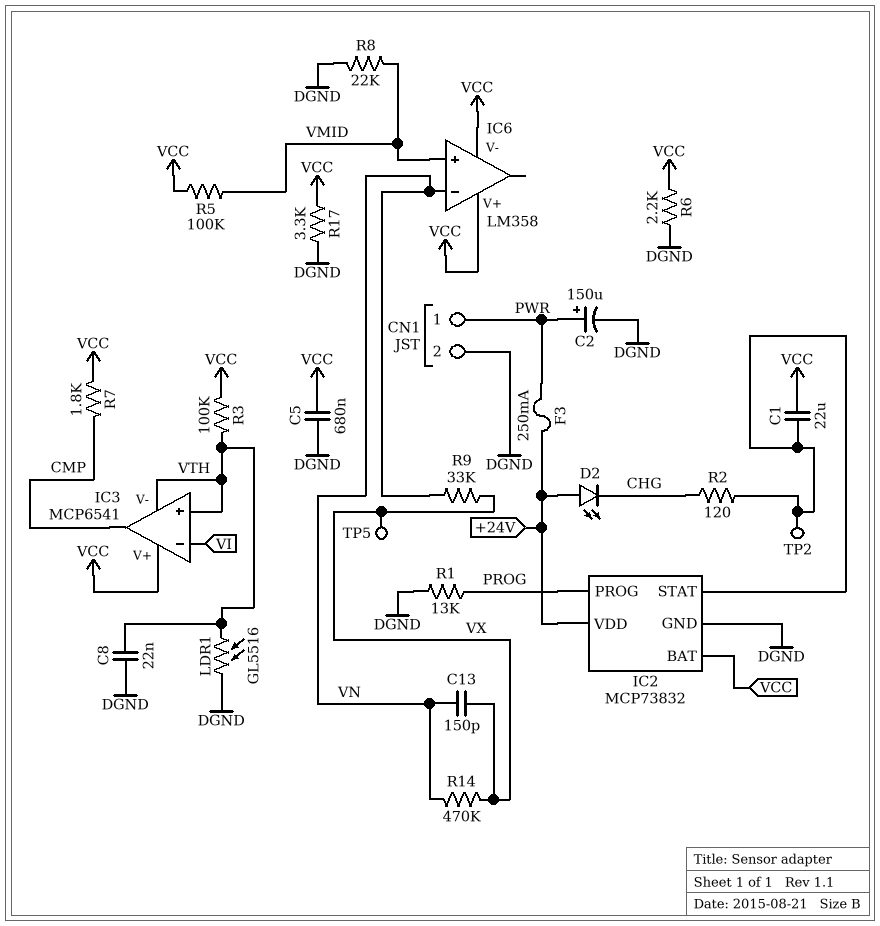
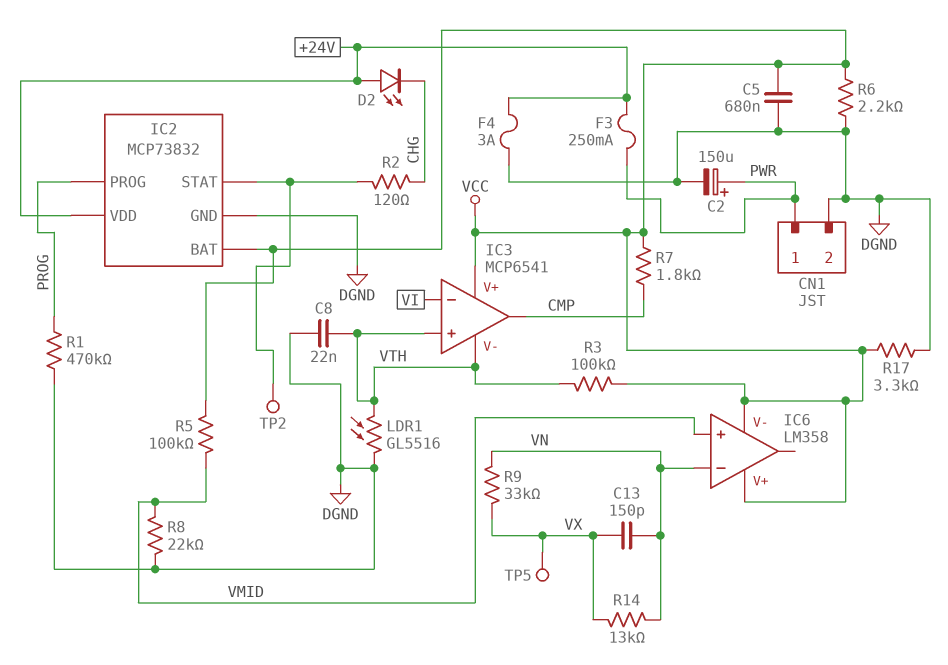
C1: 22uF (IC2/STAT, VCC) -> none
F4: none -> 3A (+24V, DGND)
R1: 13k (DGND, PROG) -> 470k (DGND, PROG)
R14: 470k (VN, VX) -> 13k (VN, VX)

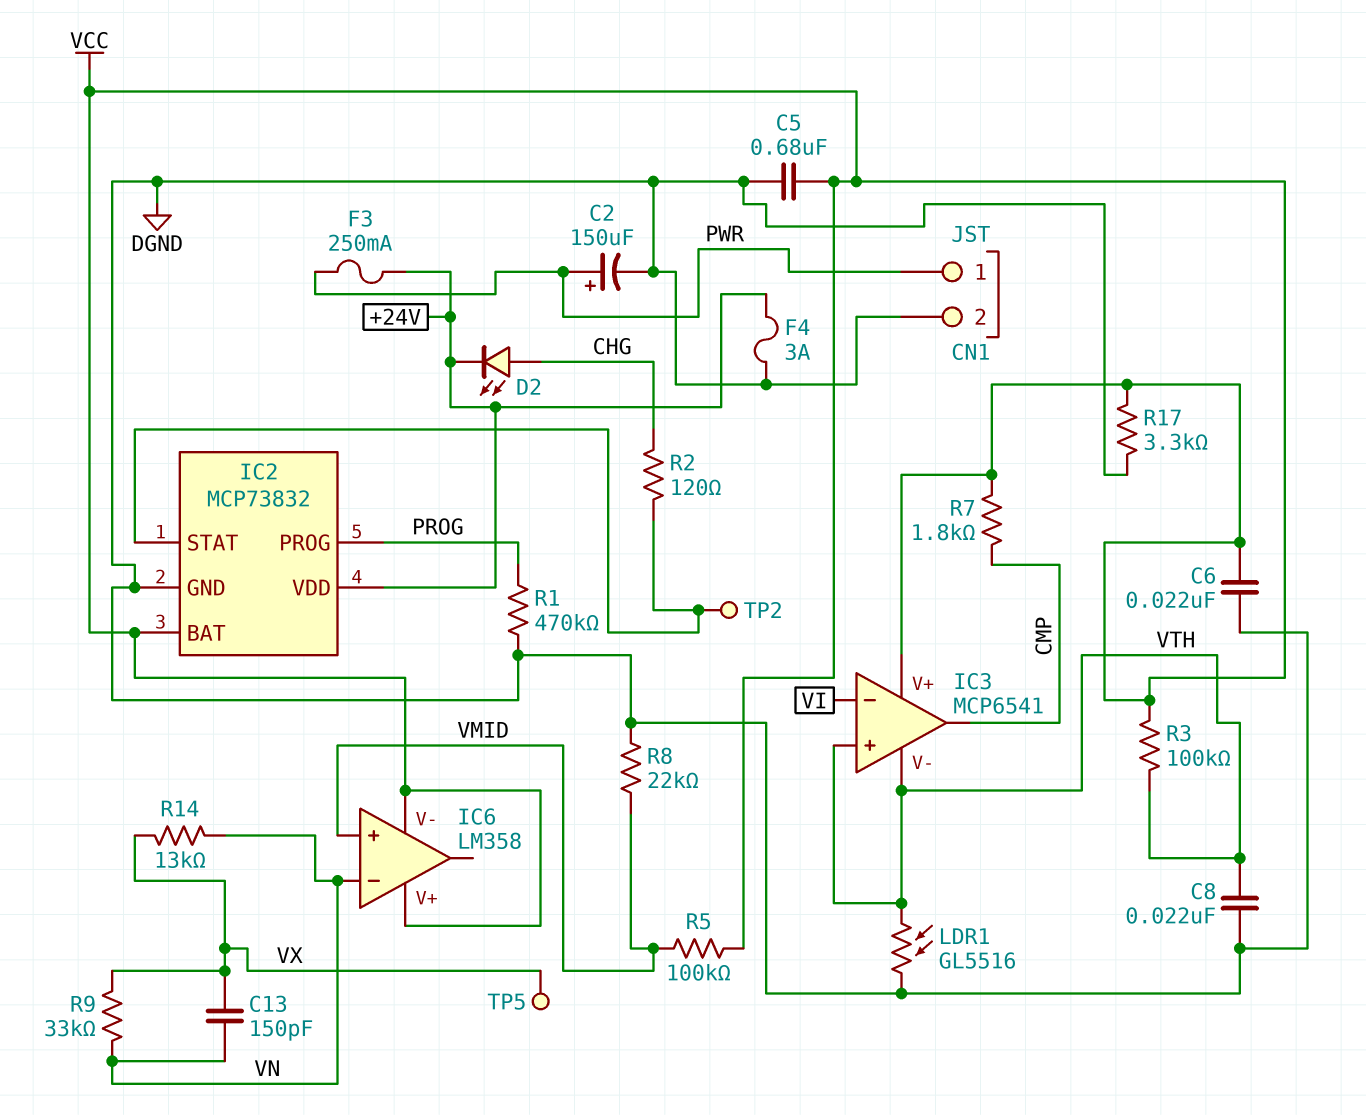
C6: none -> 22nF (DGND, VCC)
D2: LED (A +24V, K CHG) -> LED (A CHG, K +24V)
R6: 2.2k (DGND, VCC) -> none

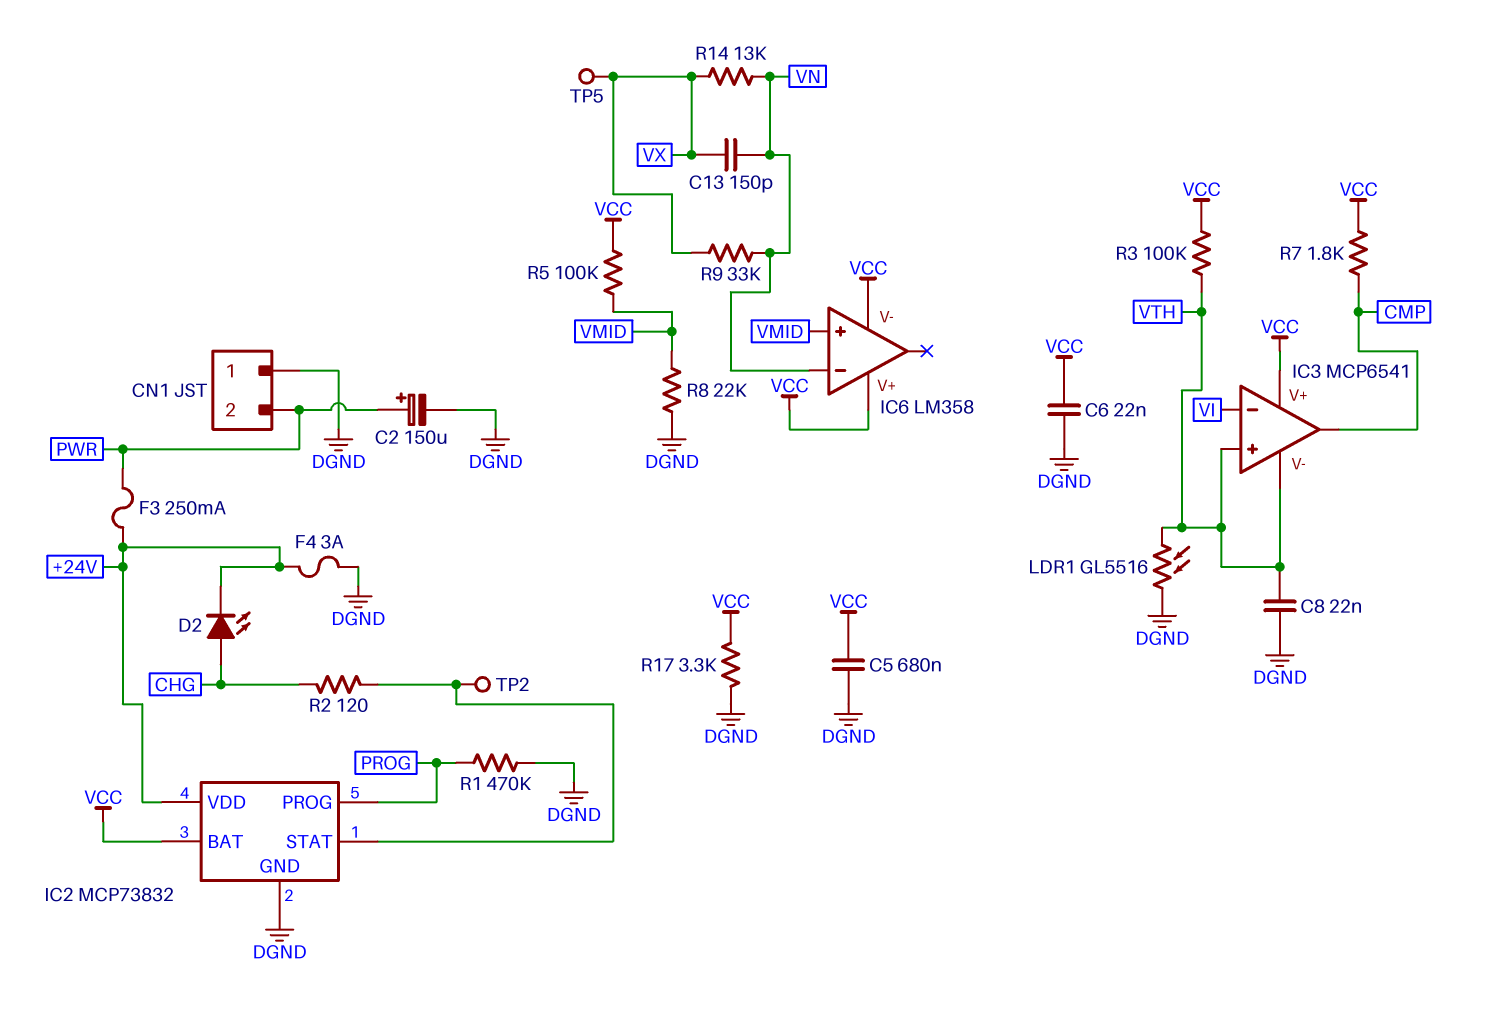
CN1 pin 1: PWR -> DGND
CN1 pin 2: DGND -> PWR

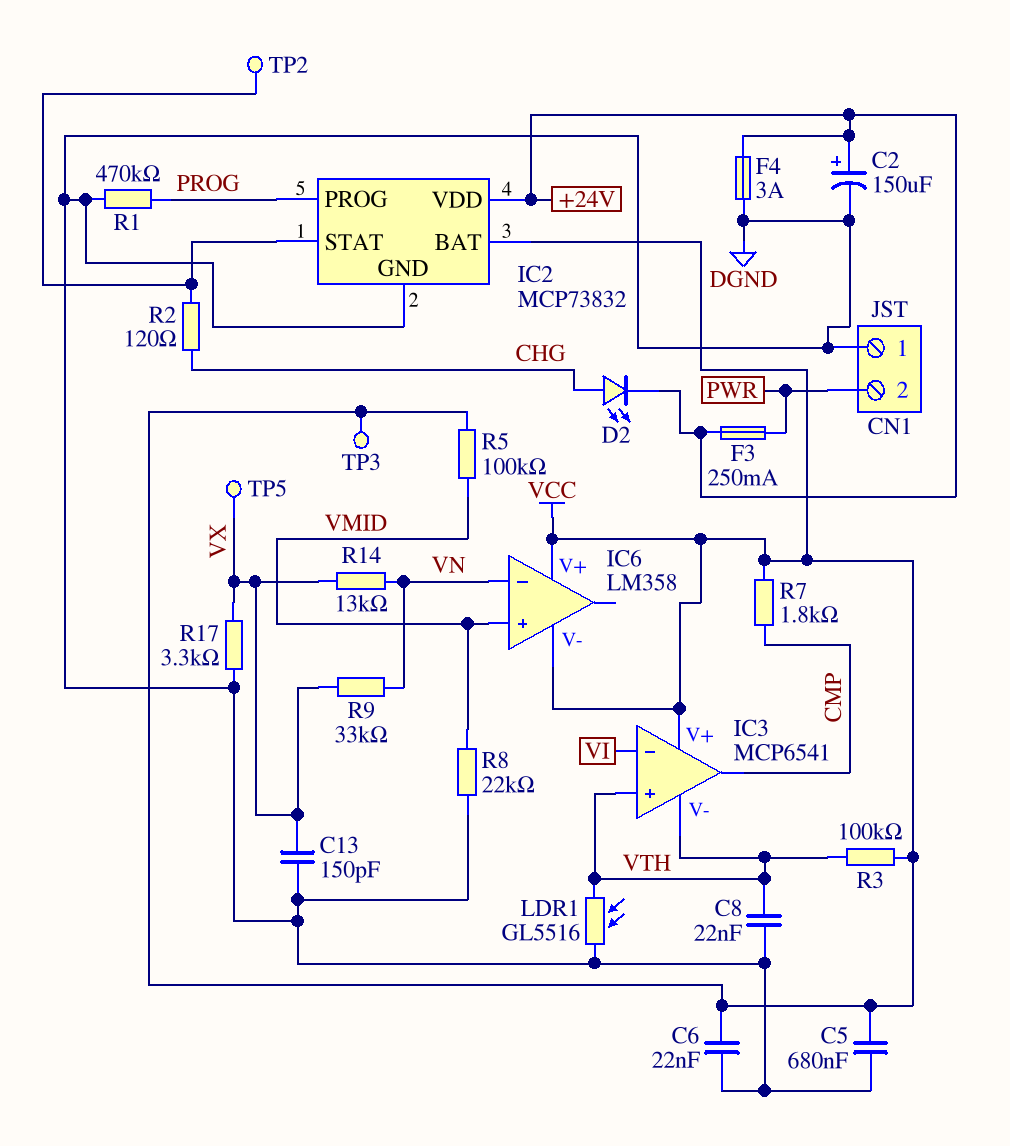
C2: 150uF (plus PWR, minus DGND) -> 150uF (plus +24V, minus DGND)
C13: 150pF (VN, VX) -> 150pF (DGND, VX)
R17: 3.3k (DGND, VCC) -> 3.3k (DGND, VX)
TP3: none -> test point (VCC)

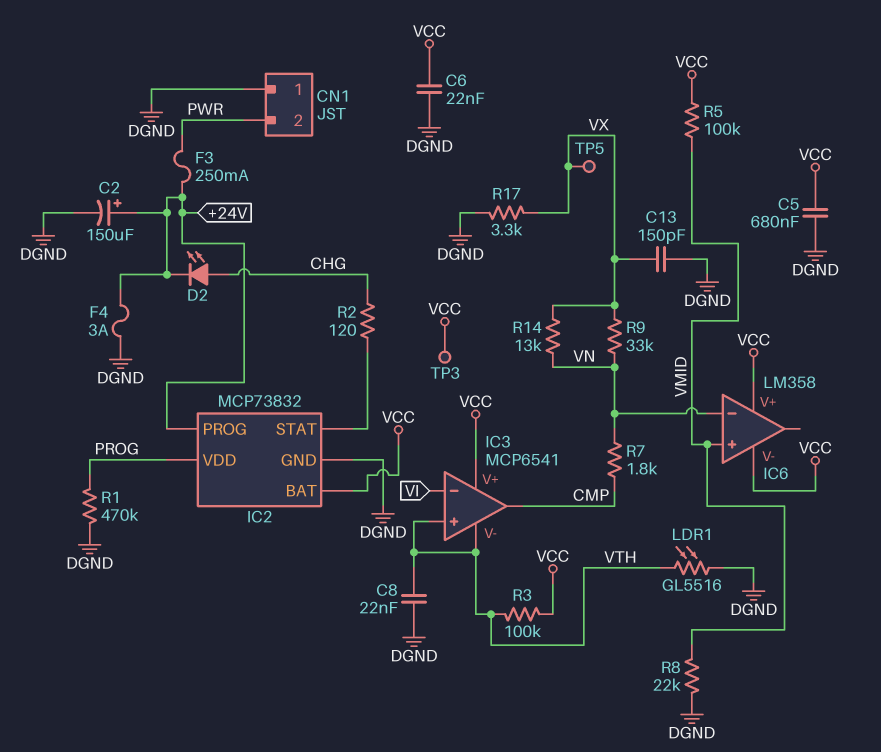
IC2 pin PROG: PROG -> +24V
IC2 pin VDD: +24V -> PROG
R7: 1.8k (CMP, VCC) -> 1.8k (CMP, VN)
TP2: test point (IC2/STAT) -> none

